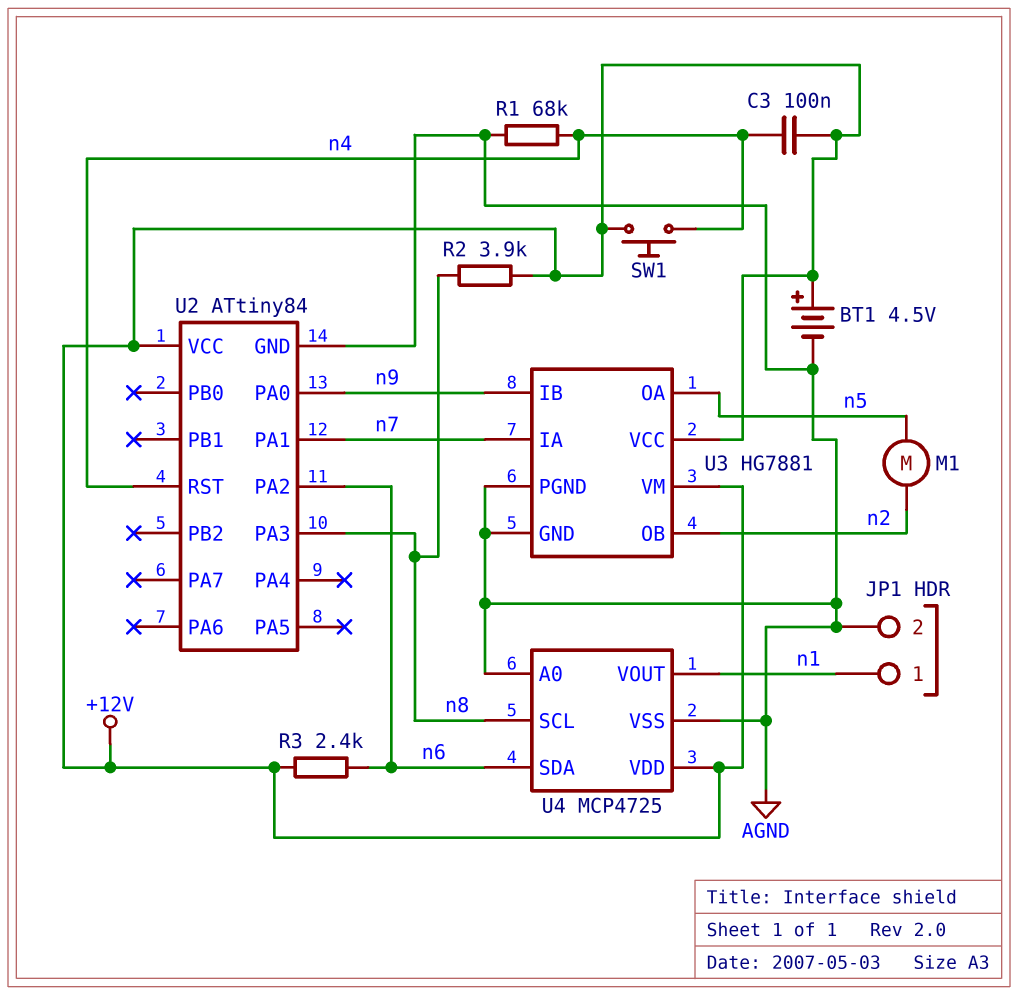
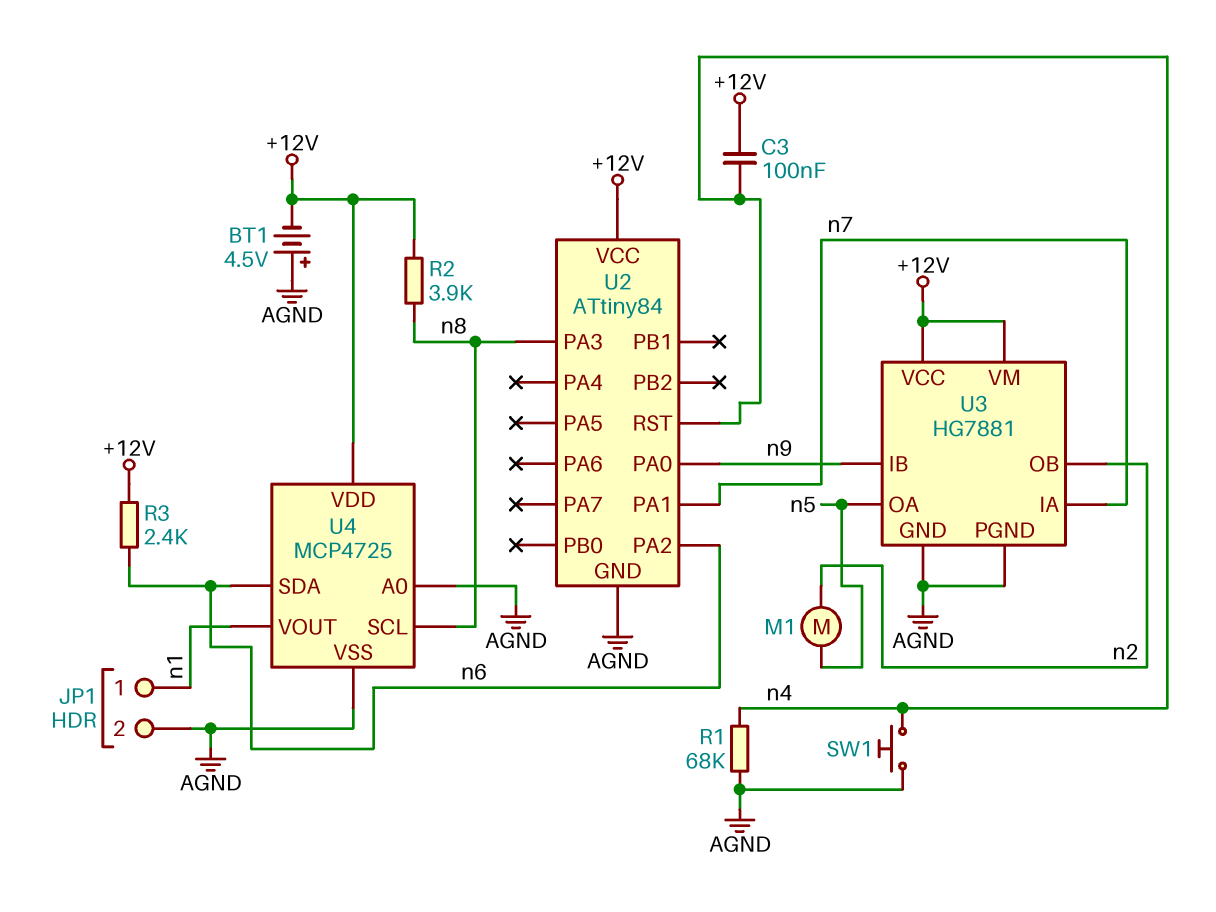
BT1: 4.5V (plus +12V, minus AGND) -> 4.5V (plus AGND, minus +12V)
SW1: button (+12V, n4) -> button (AGND, n4)

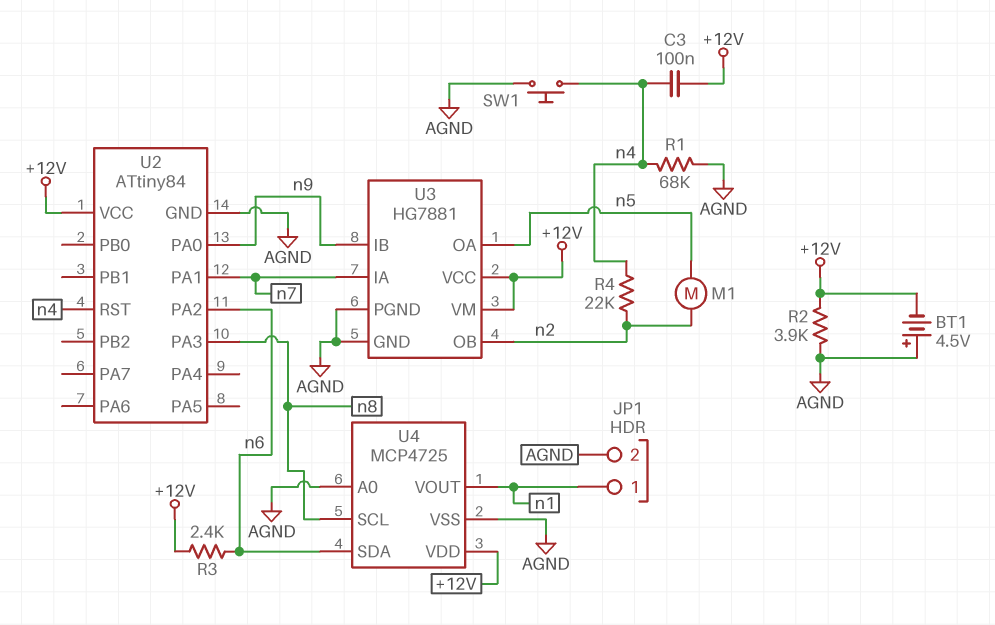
R2: 3.9k (+12V, n8) -> 3.9k (+12V, AGND)
R4: none -> 22k (n2, n4)

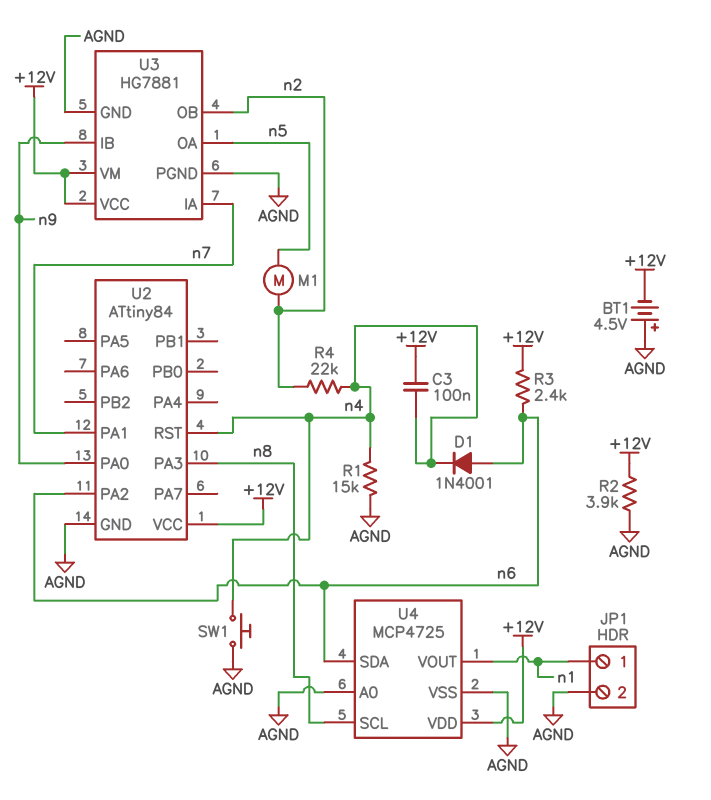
D1: none -> diode 1N4001 (A n6, K n4)
R1: 68k (AGND, n4) -> 15k (AGND, n4)

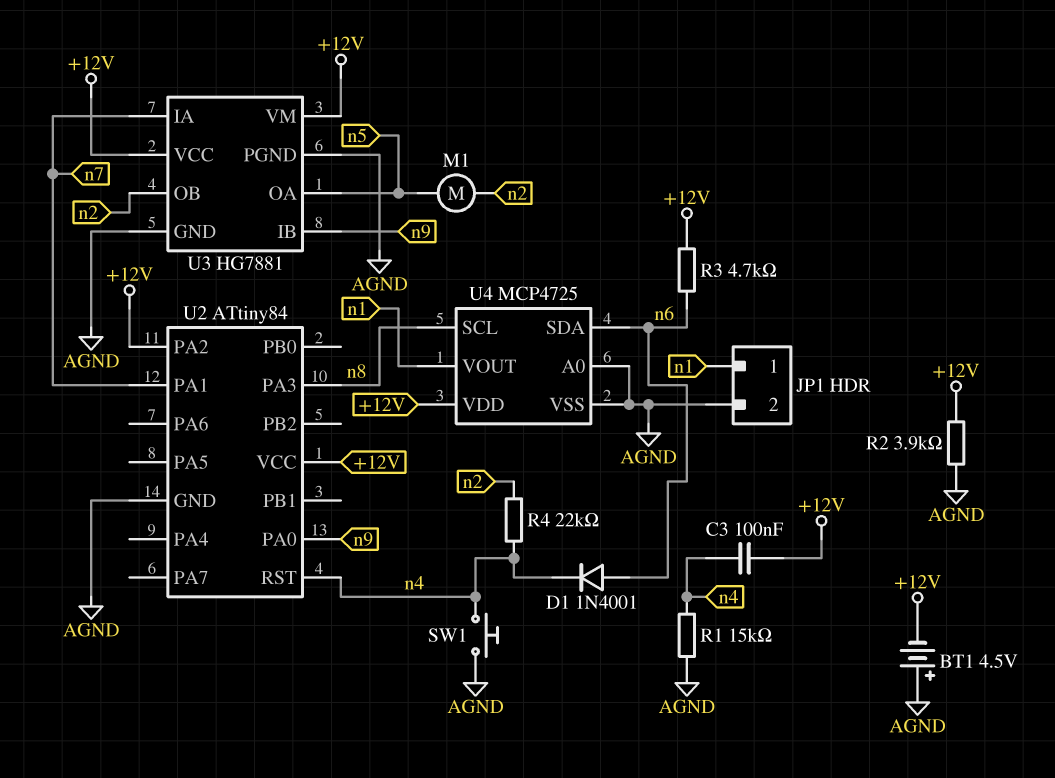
R3: 2.4k (+12V, n6) -> 4.7k (+12V, n6)
U2 pin PA2: n6 -> +12V

